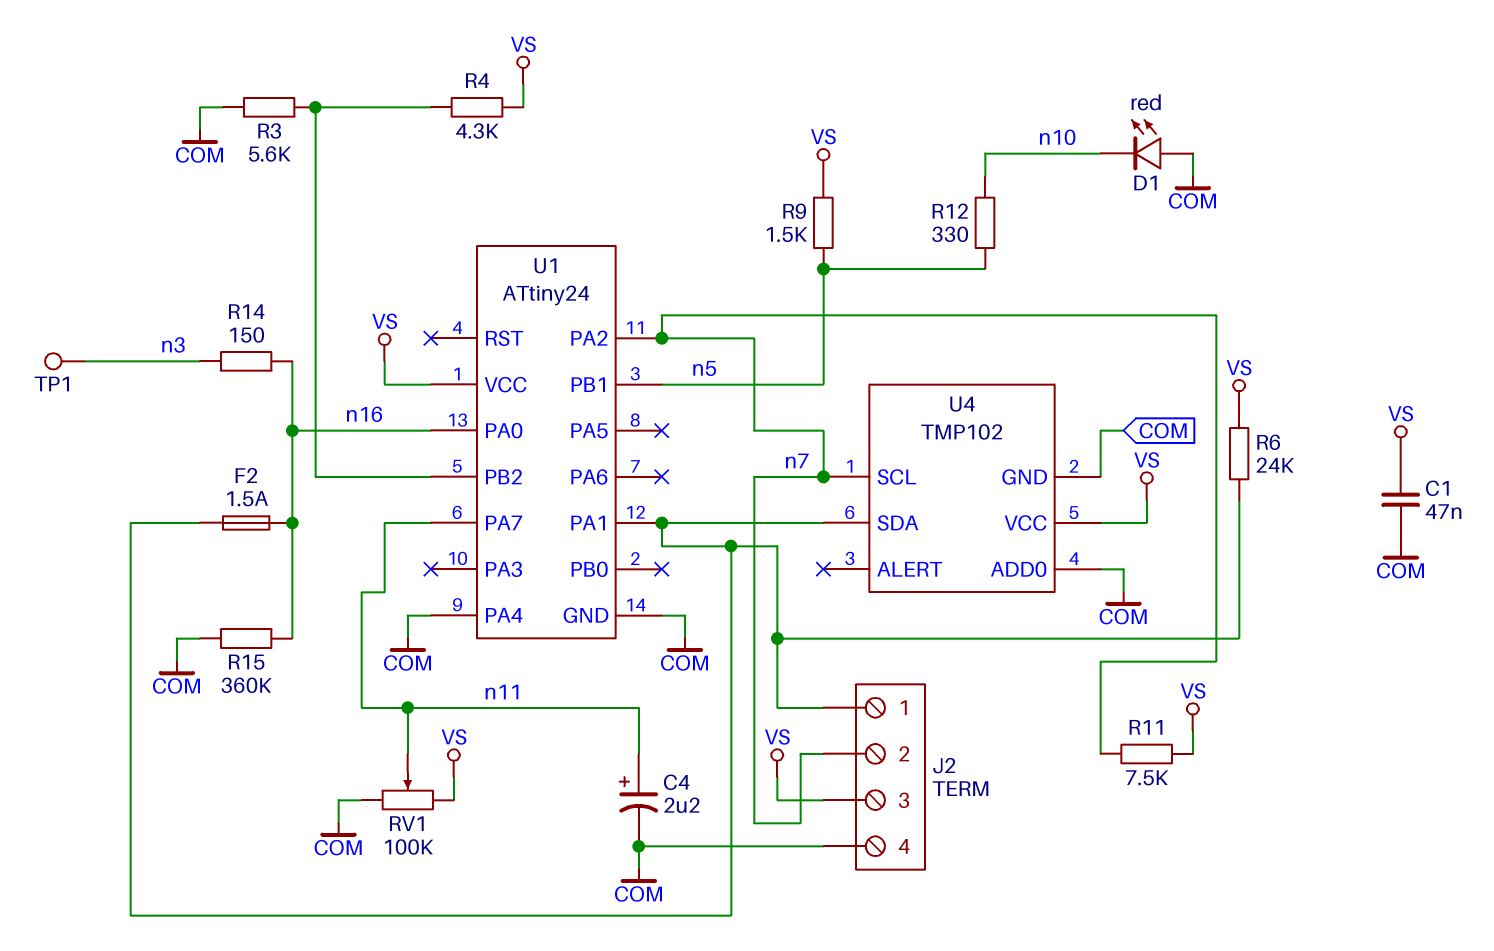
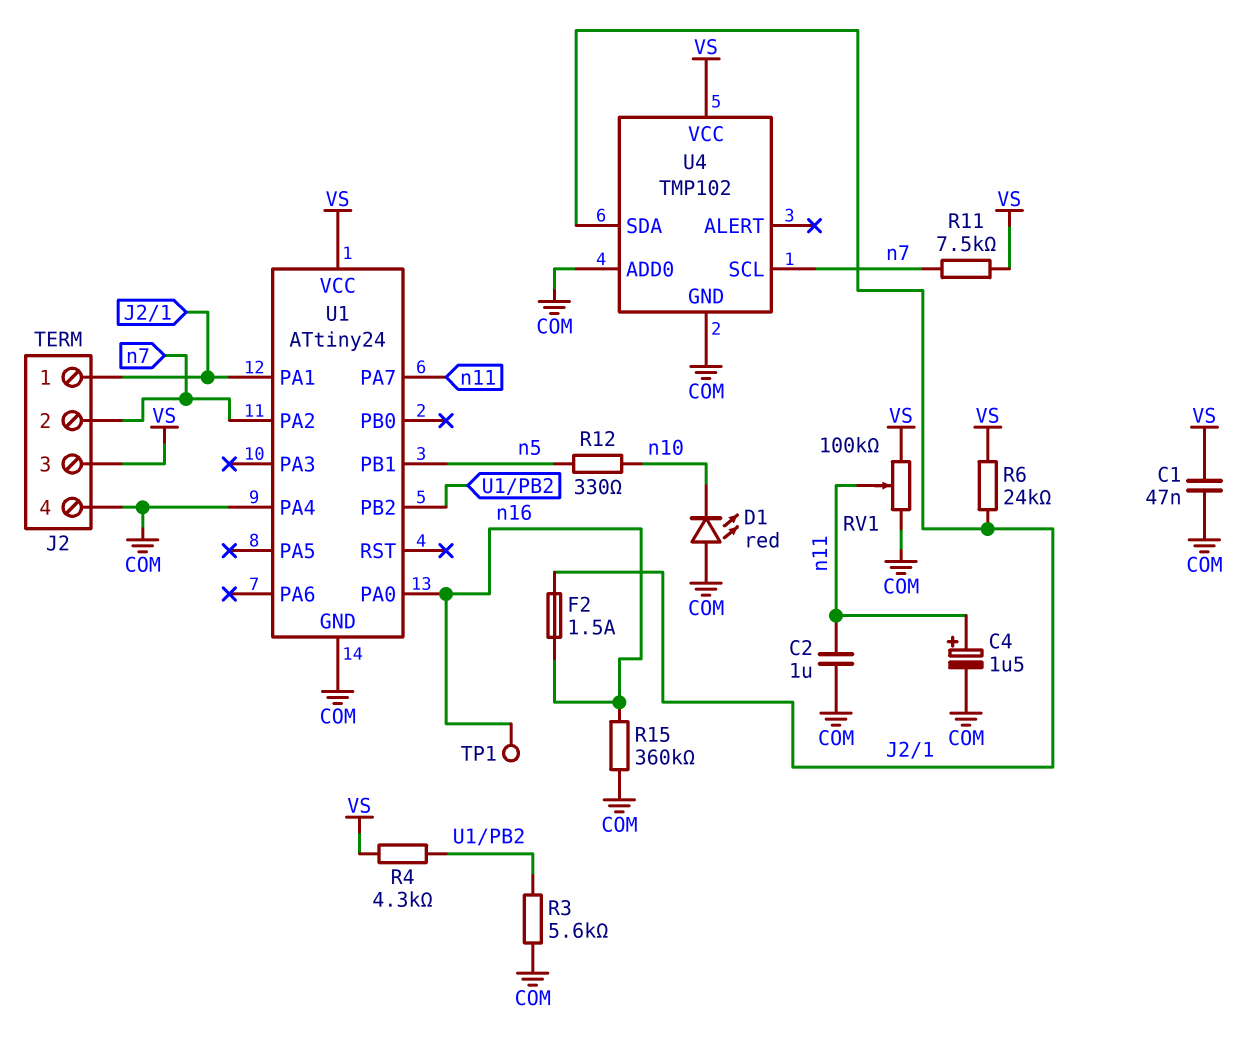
C2: none -> 1uF (COM, n11)
C4: 2.2uF (plus n11, minus COM) -> 1.5uF (plus n11, minus COM)
R9: 1.5k (VS, n5) -> none
R14: 150 (n3, n16) -> none
TP1: test point (n3) -> test point (n16)

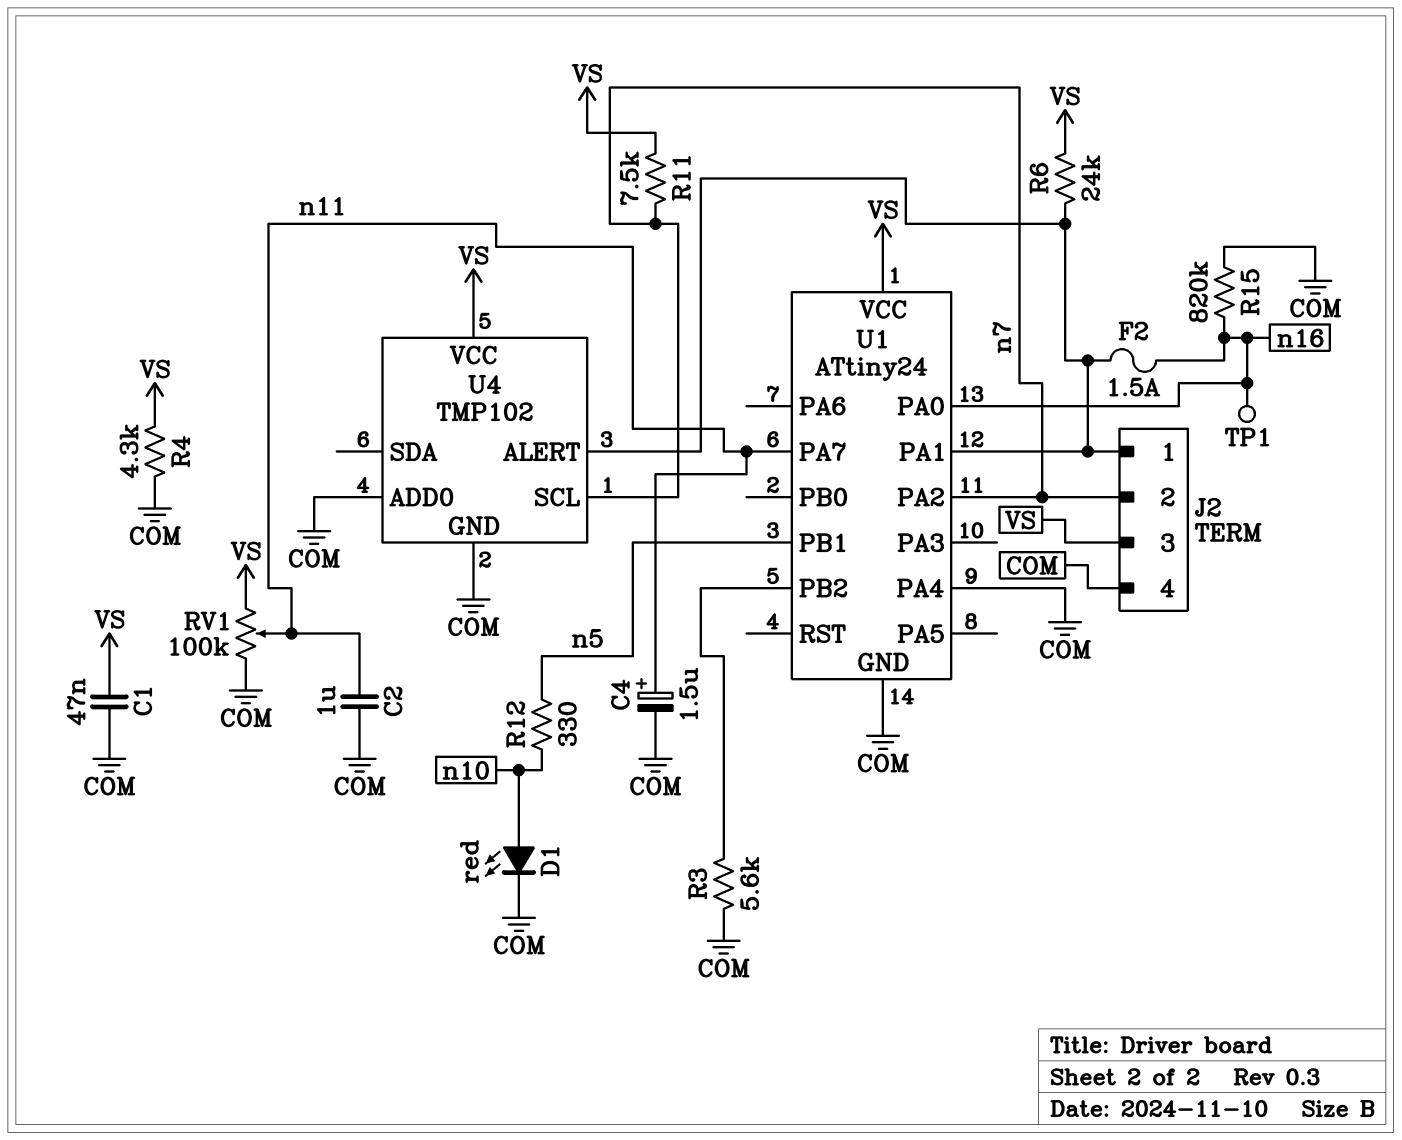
D1: LED red (A COM, K n10) -> LED red (A n10, K COM)
R4: 4.3k (U1/PB2, VS) -> 4.3k (COM, VS)
R15: 360k (COM, n16) -> 820k (COM, n16)
U4 pin ALERT: none -> J2/1
U4 pin SDA: J2/1 -> none

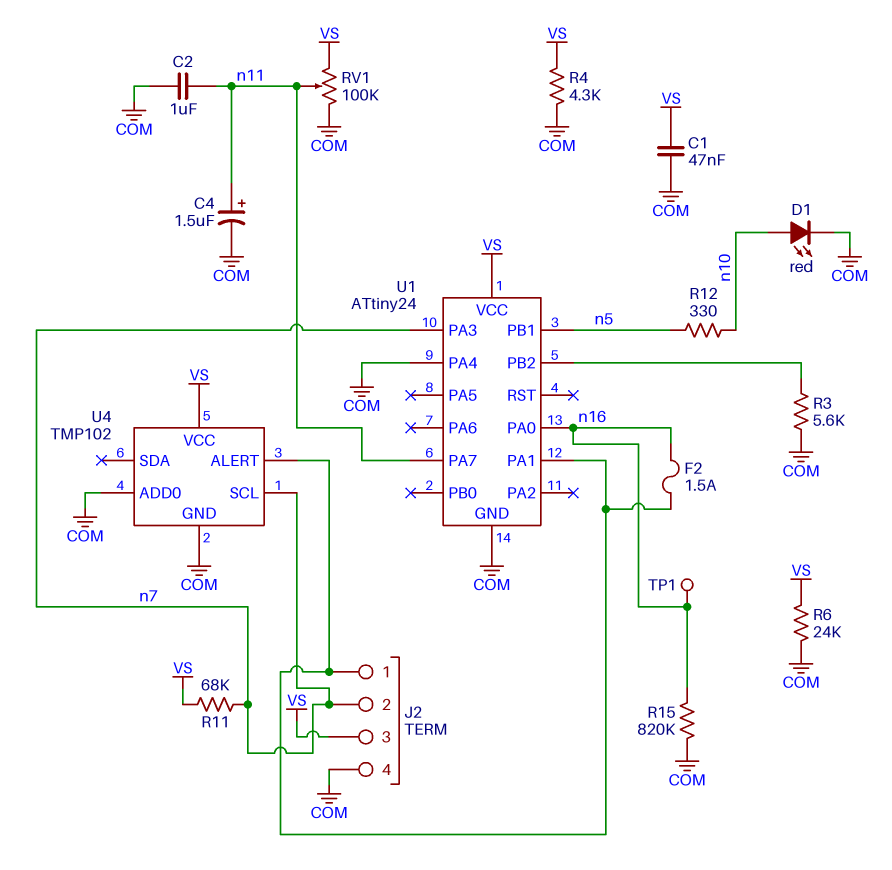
R6: 24k (J2/1, VS) -> 24k (COM, VS)
R11: 7.5k (VS, n7) -> 68k (VS, n7)
U1 pin PA2: n7 -> none
U1 pin PA3: none -> n7

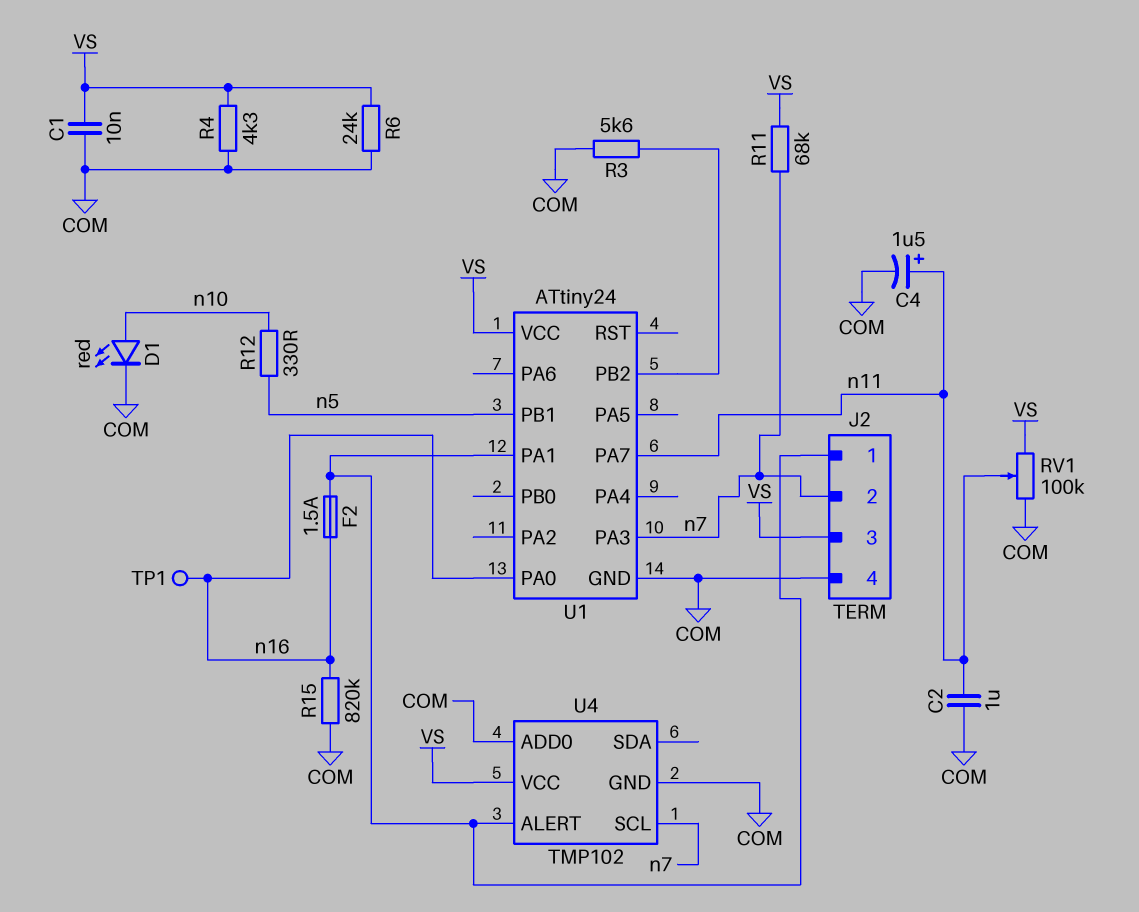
C1: 47nF (COM, VS) -> 10nF (COM, VS)
U1 pin PA4: COM -> none

